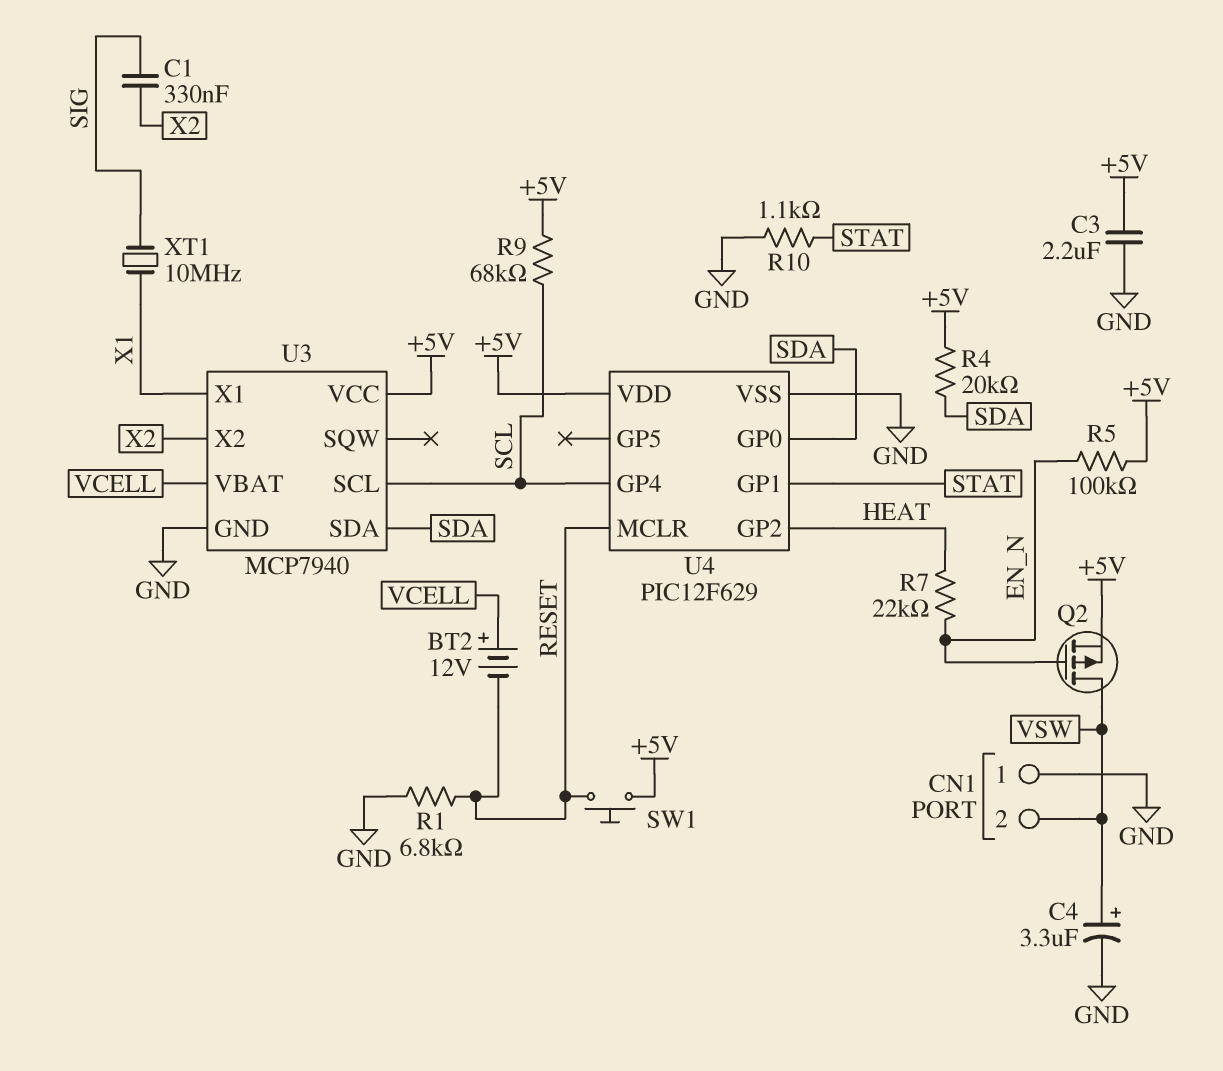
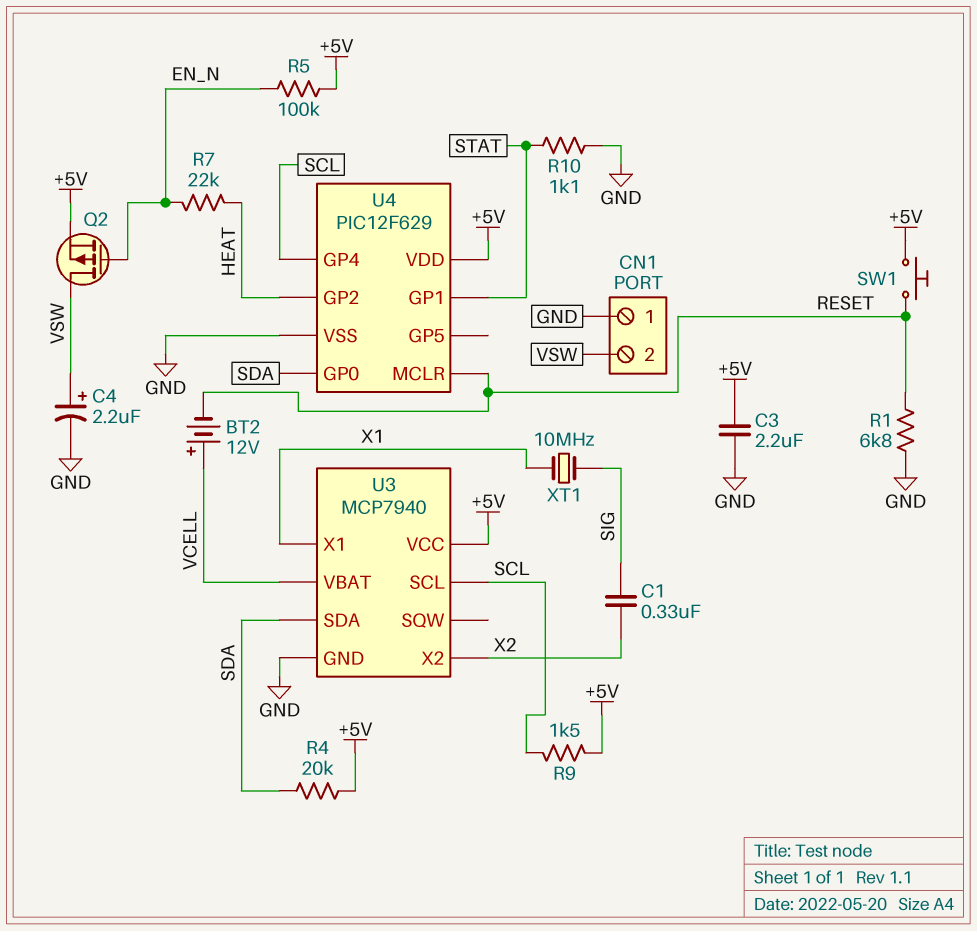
C4: 3.3uF (plus VSW, minus GND) -> 2.2uF (plus VSW, minus GND)
R9: 68k (+5V, SCL) -> 1.5k (+5V, SCL)

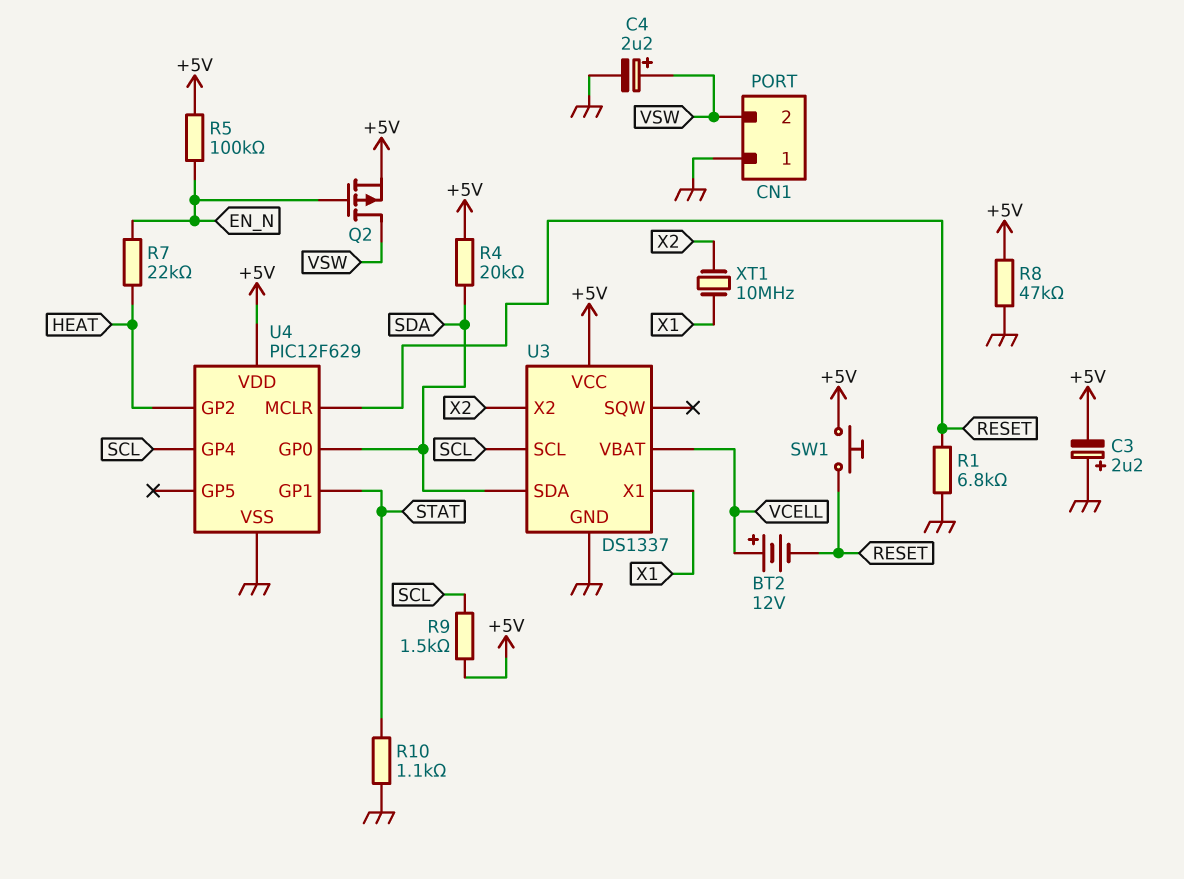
C1: 330nF (SIG, X2) -> none
C3: 2.2uF (+5V, GND) -> 2.2uF (plus GND, minus +5V)
R8: none -> 47k (+5V, GND)
U3: MCP7940 -> DS1337
XT1: 10MHz (SIG, X1) -> 10MHz (X1, X2)

